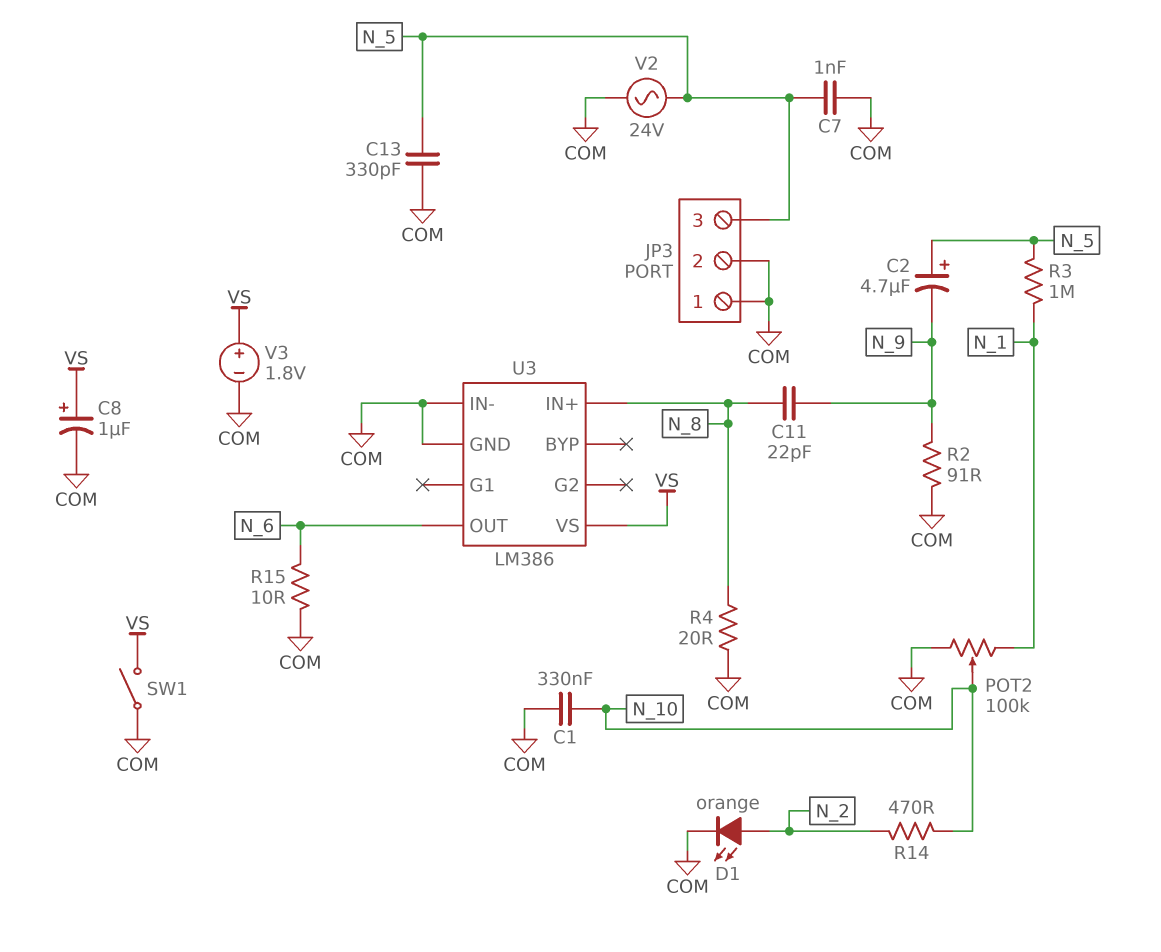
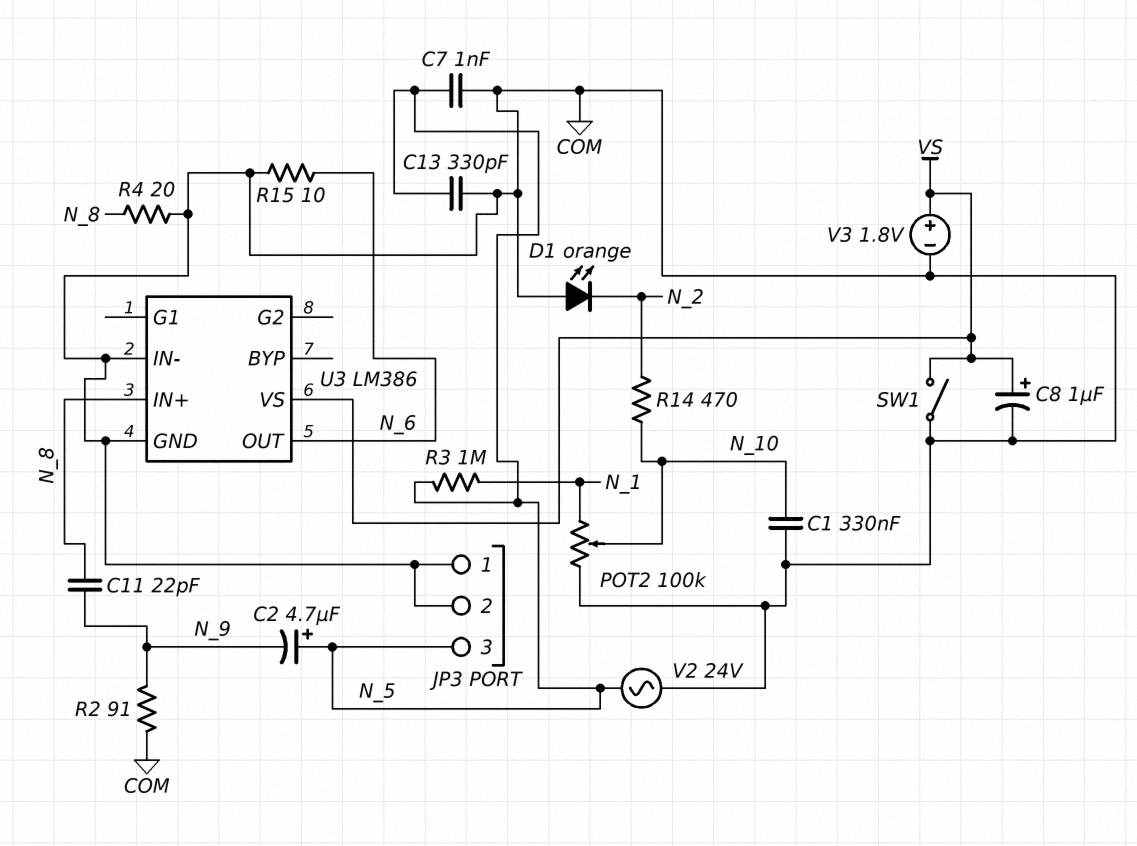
D1: LED orange (A N_2, K COM) -> LED orange (A COM, K N_2)

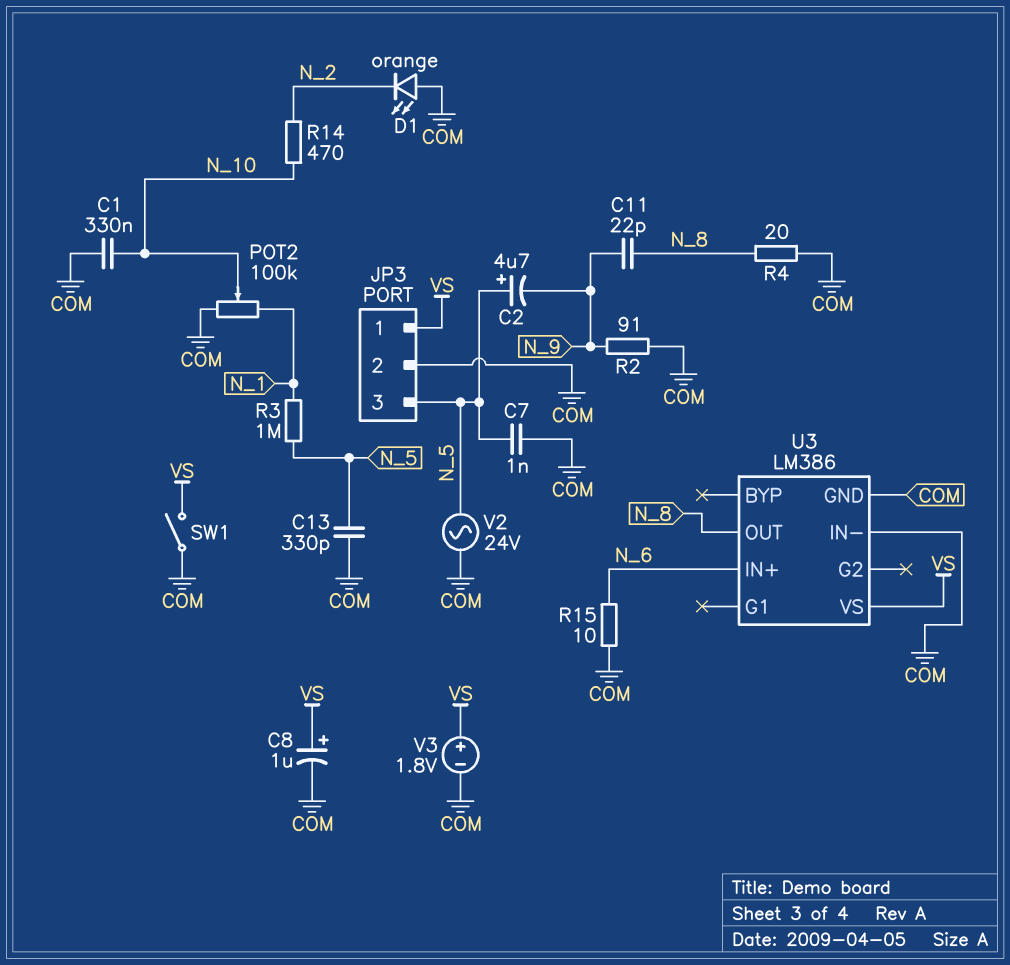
JP3 pin 1: COM -> VS
U3 pin IN+: N_8 -> N_6
U3 pin OUT: N_6 -> N_8

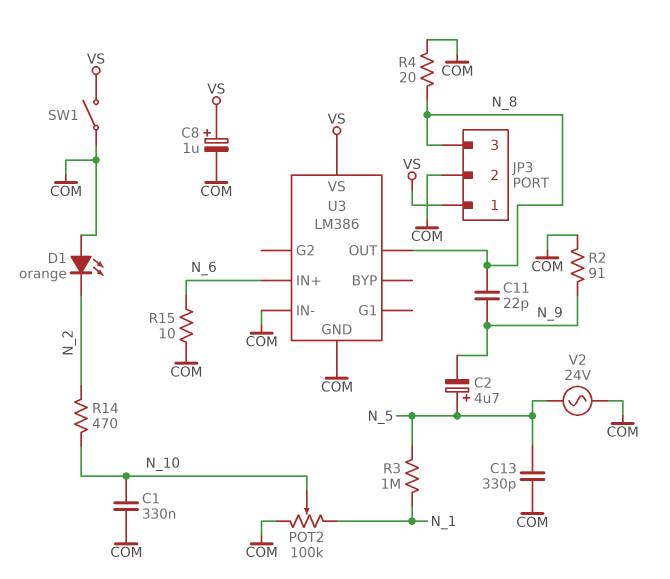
C7: 1nF (COM, N_5) -> none
JP3 pin 3: N_5 -> N_8
V3: 1.8V (plus VS, minus COM) -> none

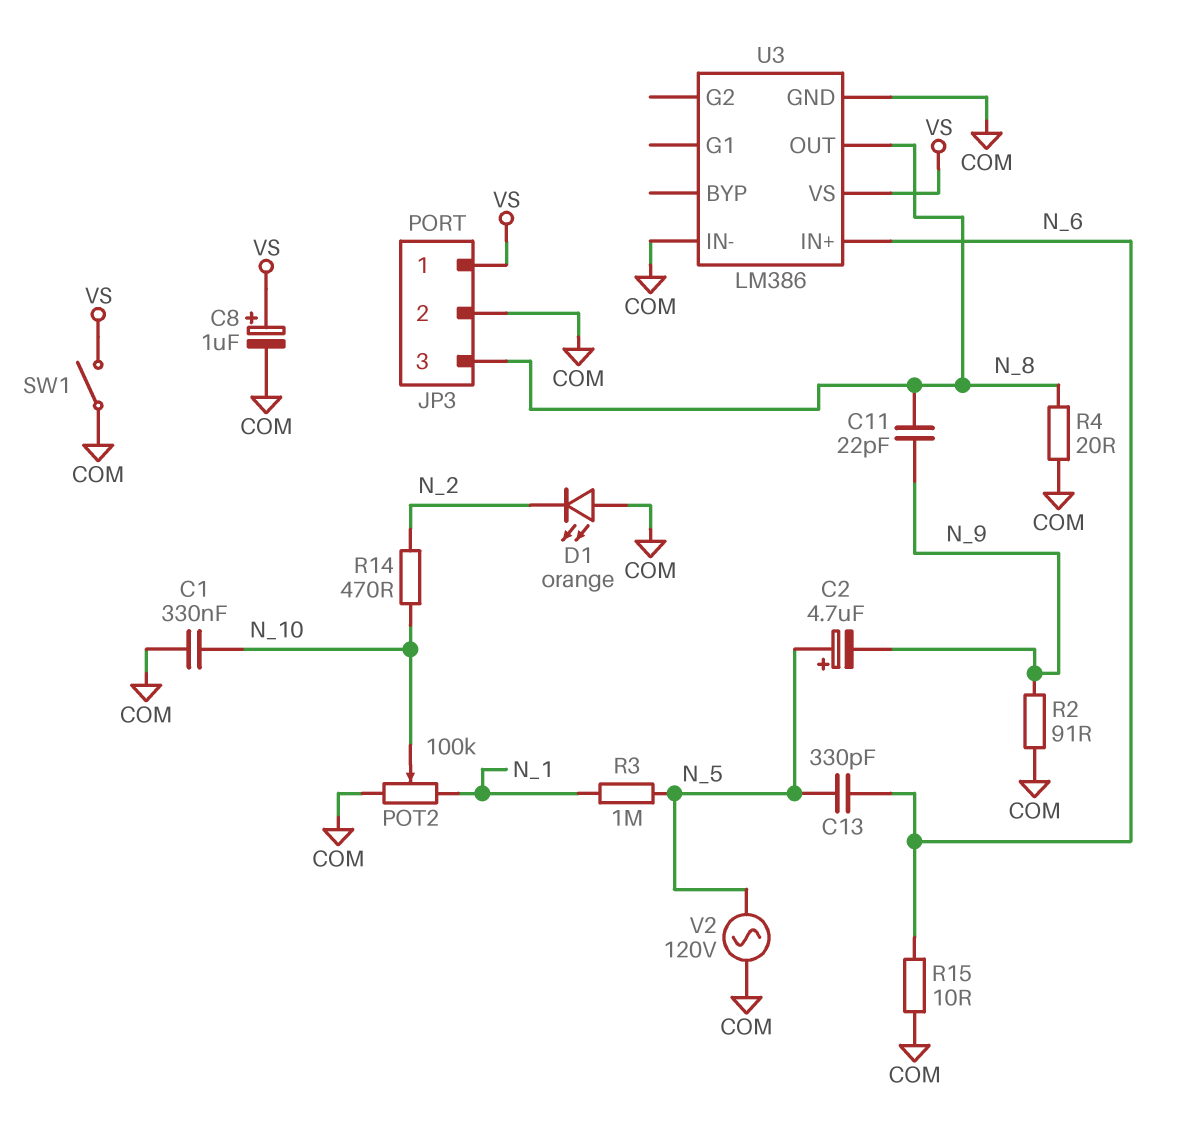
C13: 330pF (COM, N_5) -> 330pF (N_5, N_6)
V2: AC 24V (COM, N_5) -> AC 120V (COM, N_5)

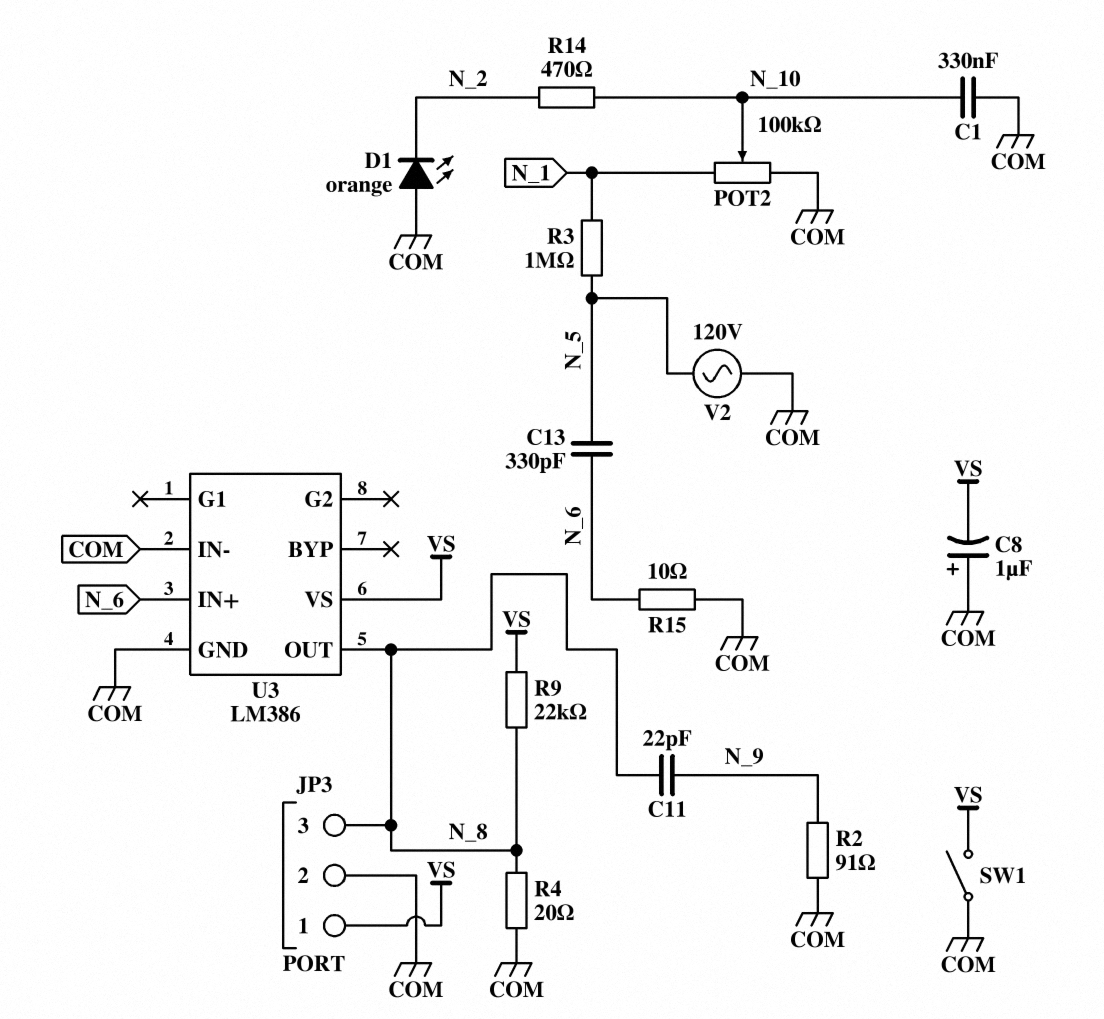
C2: 4.7uF (plus N_5, minus N_9) -> none
C8: 1uF (plus VS, minus COM) -> 1uF (plus COM, minus VS)
R9: none -> 22k (N_8, VS)

